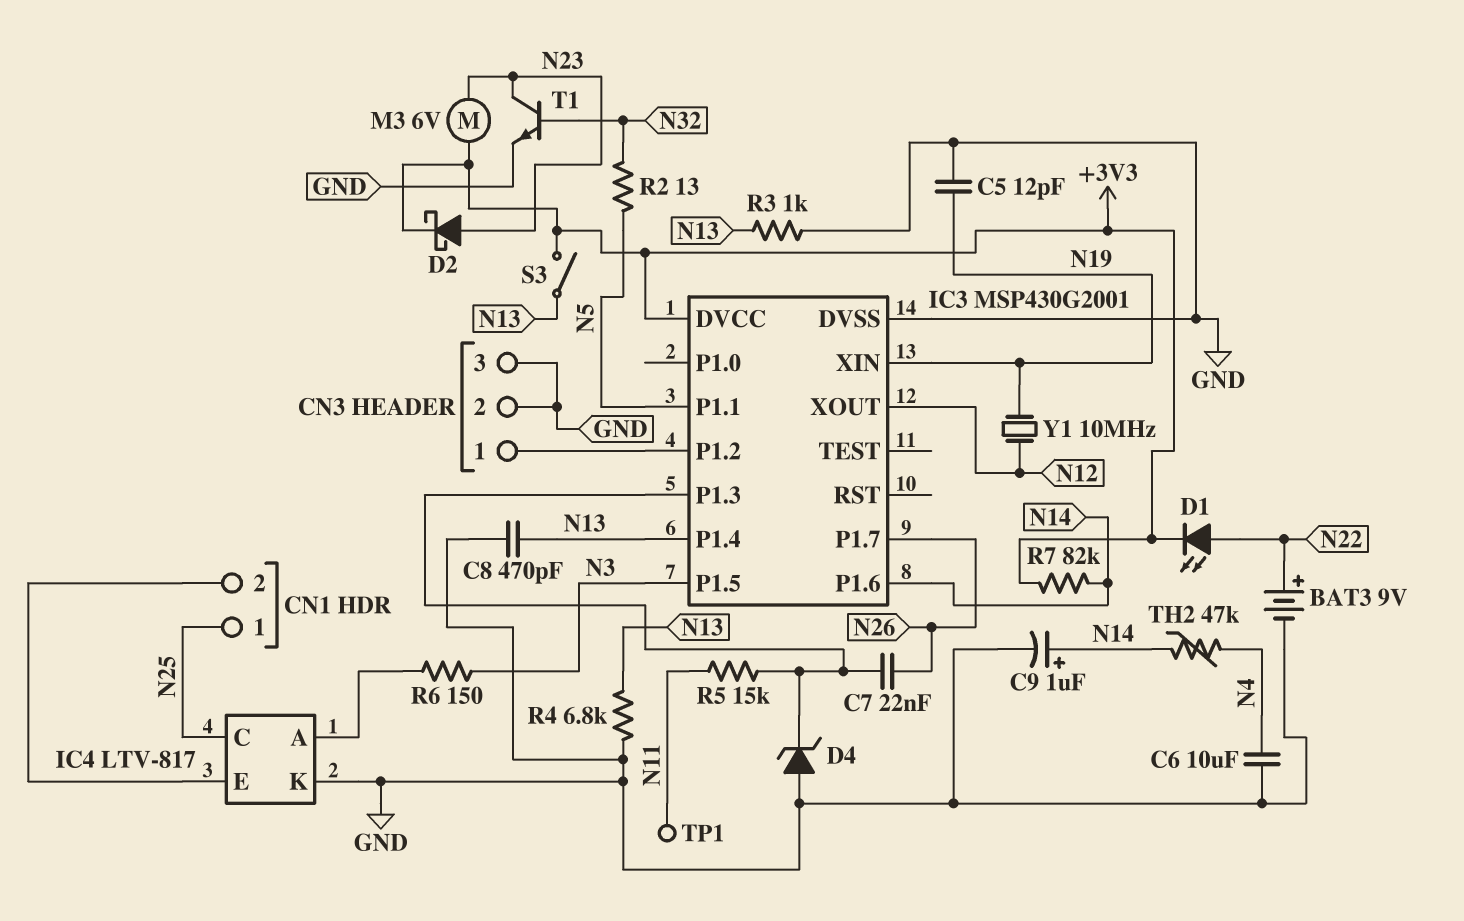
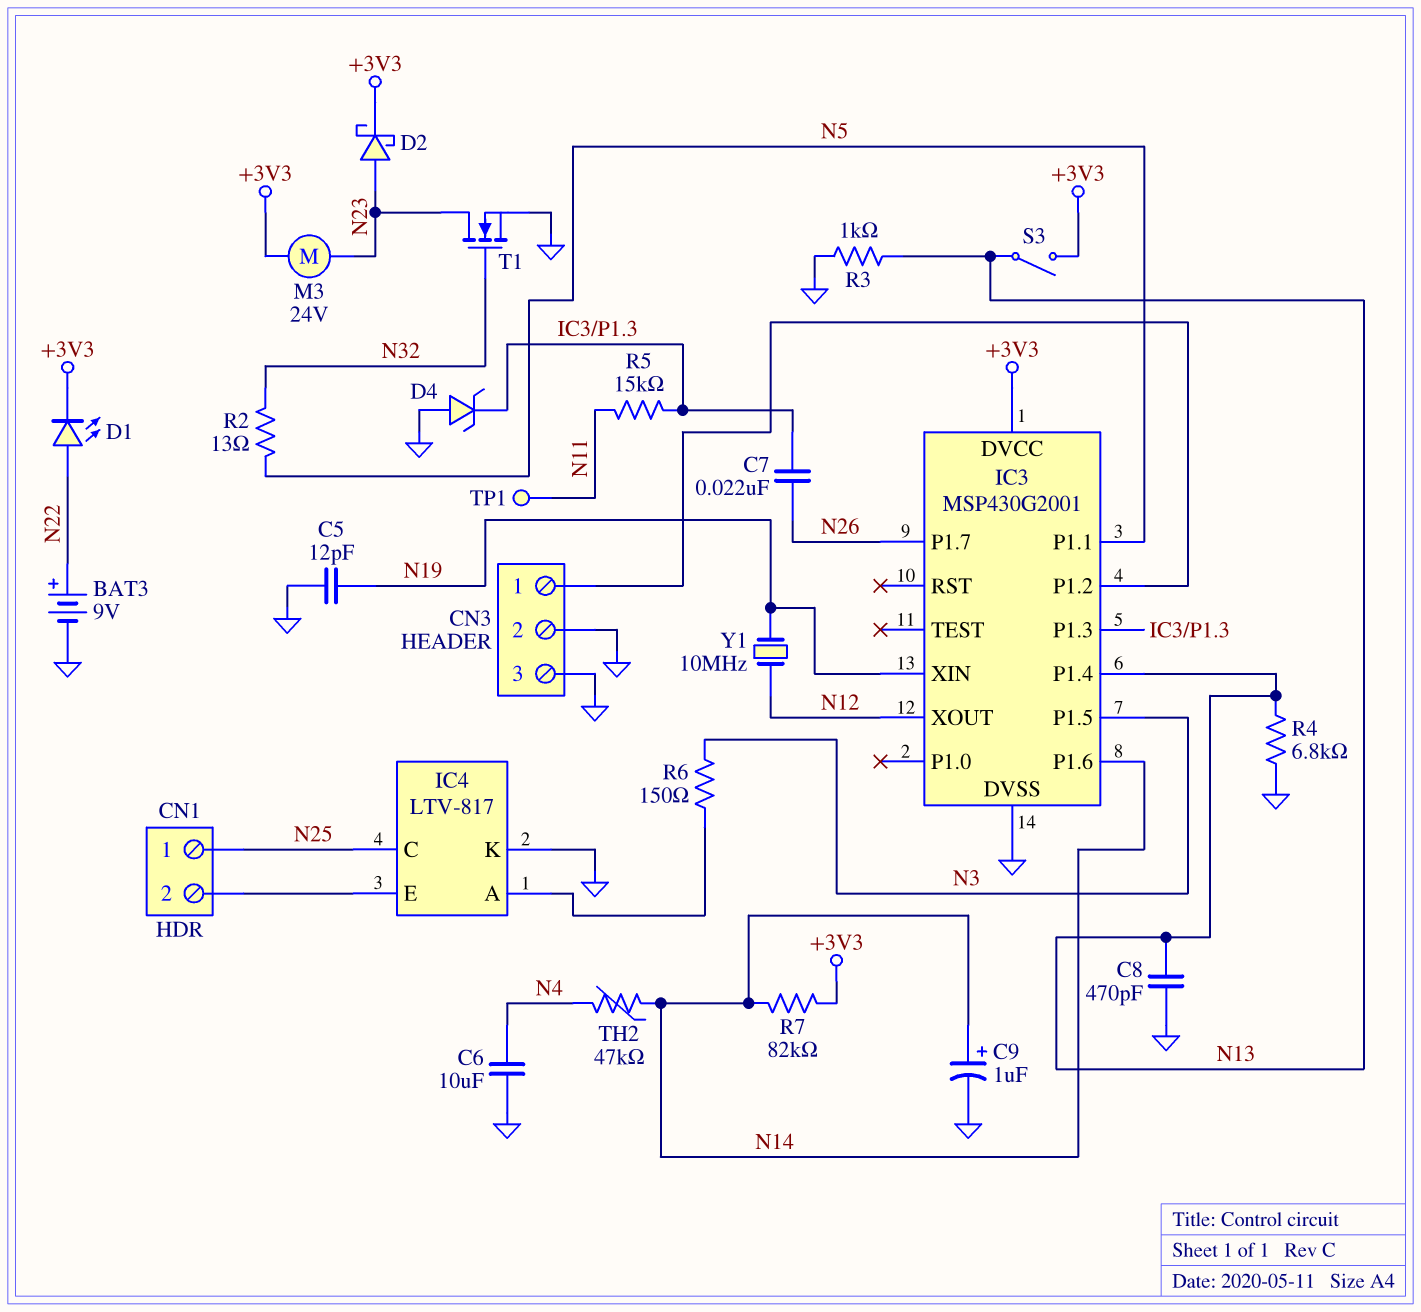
M3: motor 6V (+3V3, N23) -> motor 24V (+3V3, N23)
T1: NPN (B N32, C N23, E GND) -> NMOS (G N32, D N23, S GND)

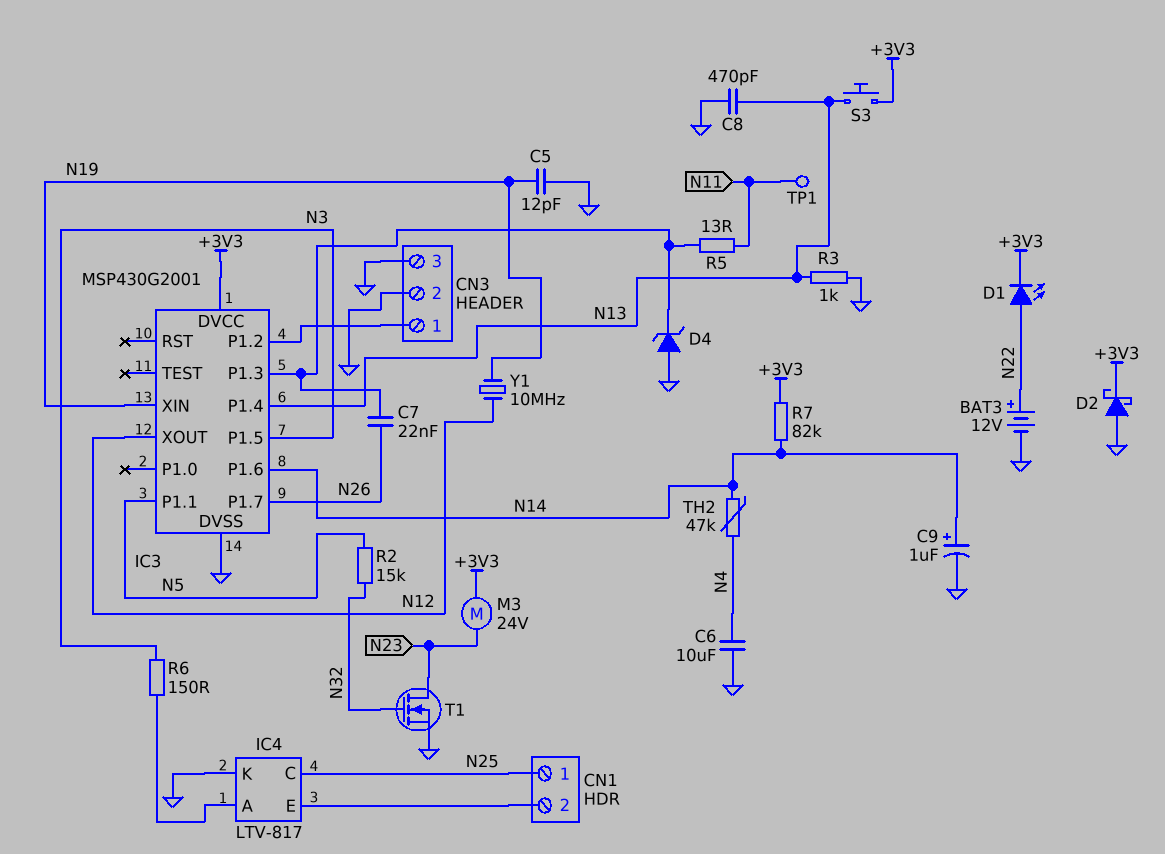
BAT3: 9V (plus N22, minus GND) -> 12V (plus N22, minus GND)
D2: schottky (A N23, K +3V3) -> schottky (A GND, K +3V3)
R2: 13 (N5, N32) -> 15k (N5, N32)
R4: 6.8k (GND, N13) -> none
R5: 15k (IC3/P1.3, N11) -> 13 (IC3/P1.3, N11)
S3: switch (+3V3, N13) -> button (+3V3, N13)

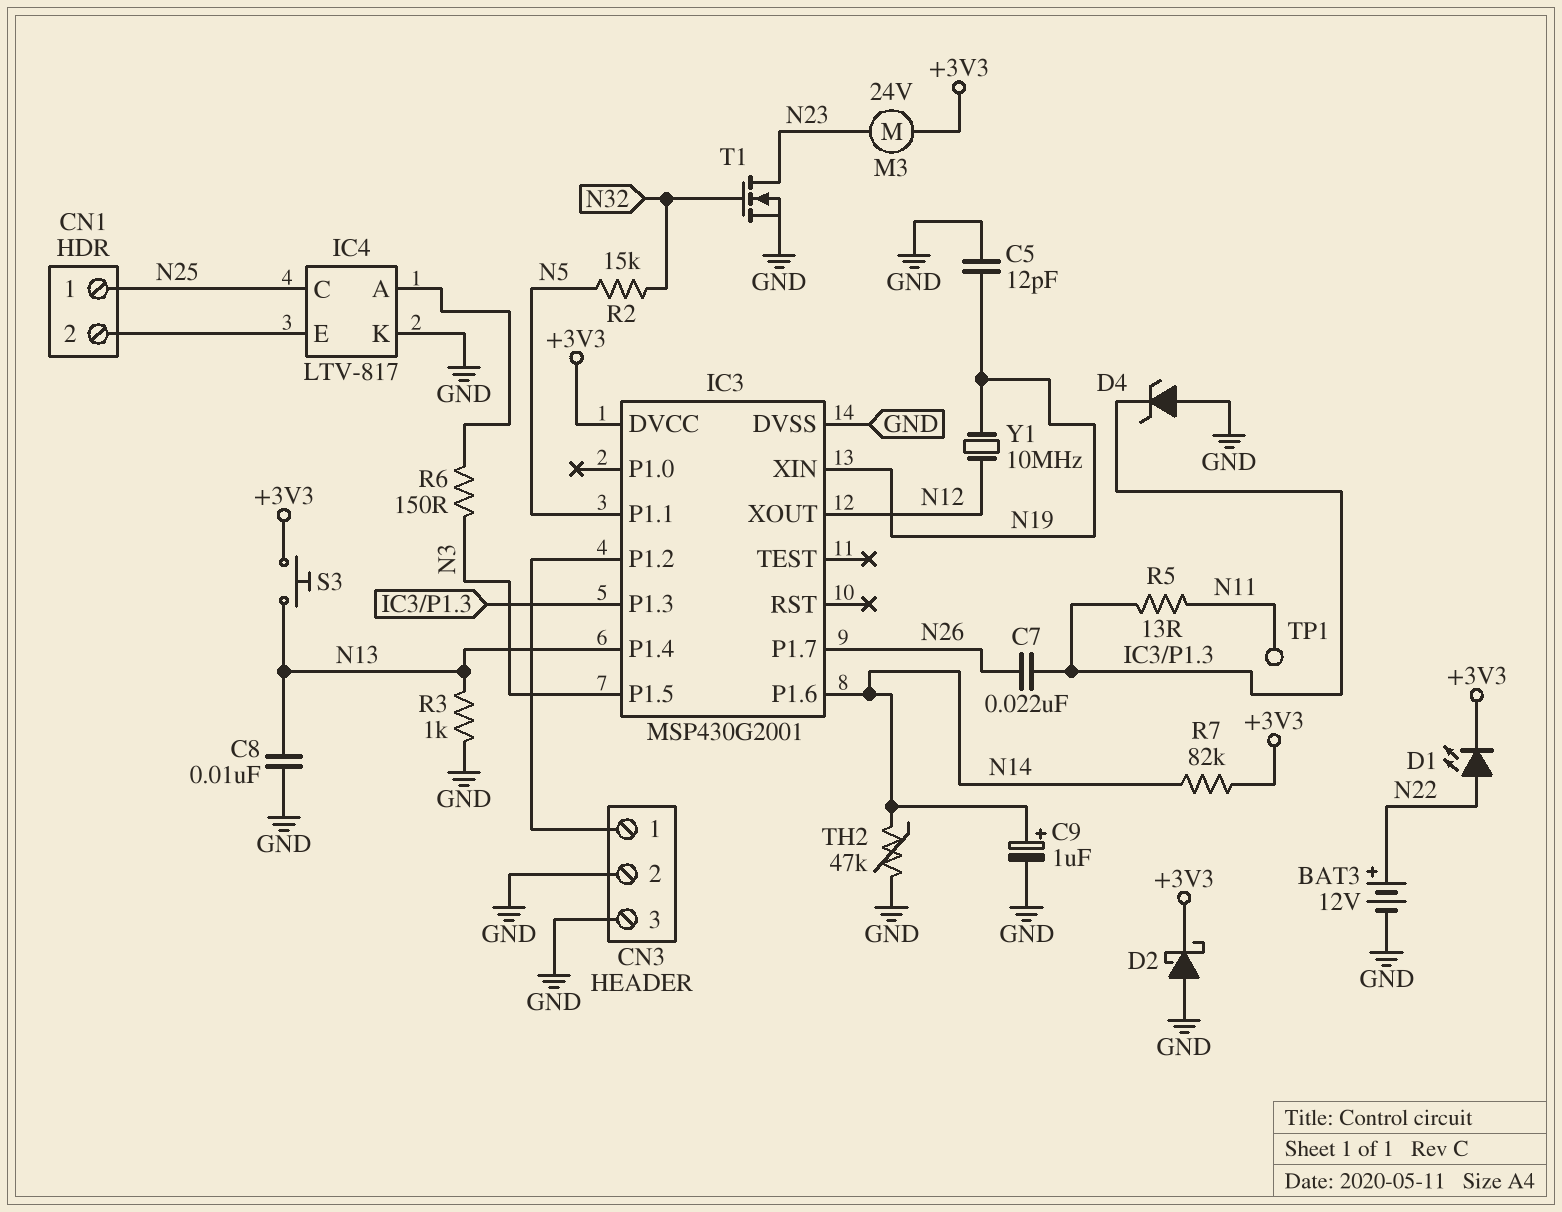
C6: 10uF (GND, N4) -> none
C8: 470pF (GND, N13) -> 10nF (GND, N13)
TH2: 47k (N4, N14) -> 47k (GND, N14)

